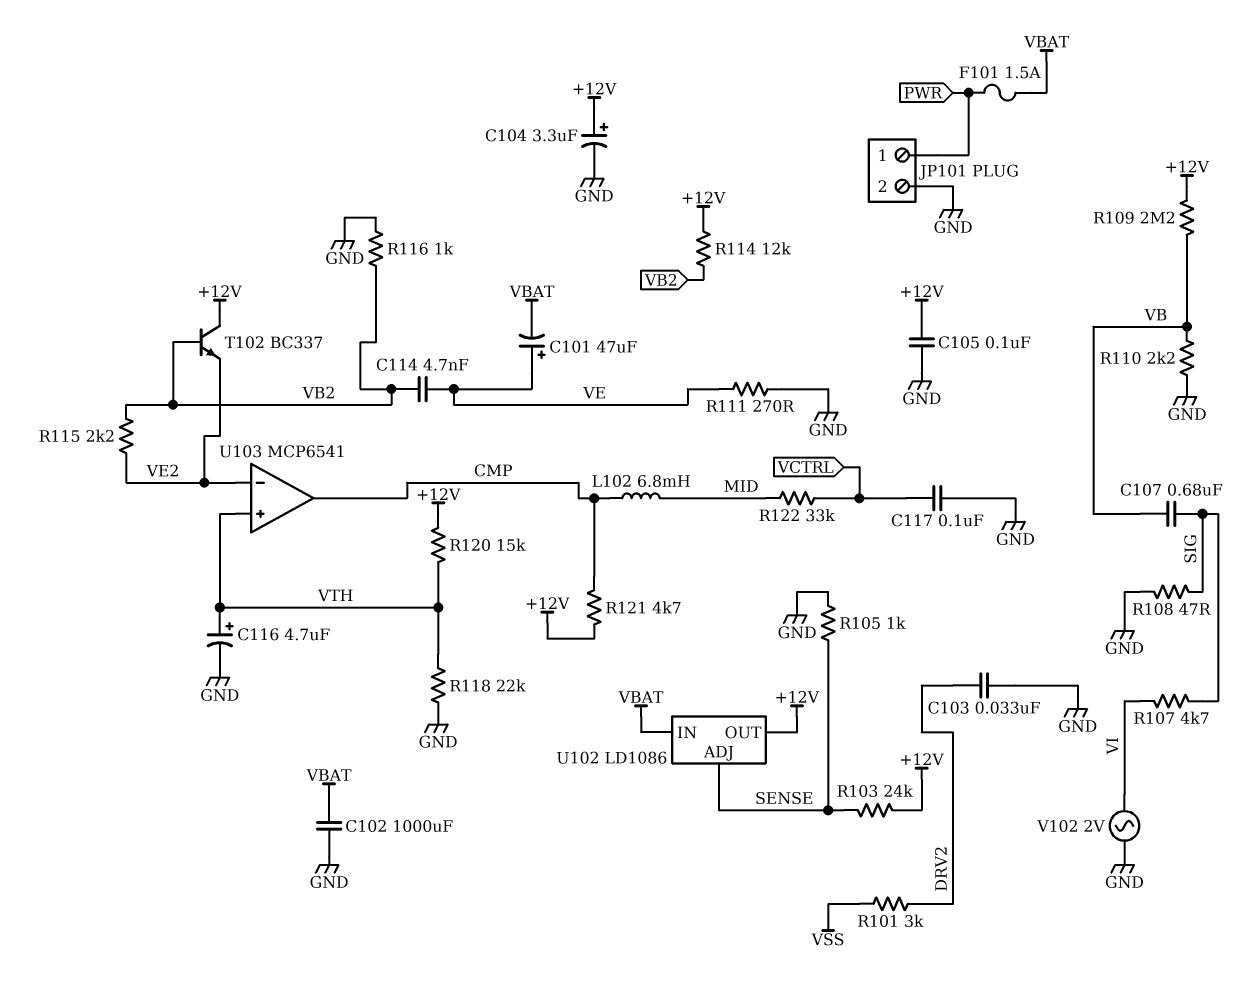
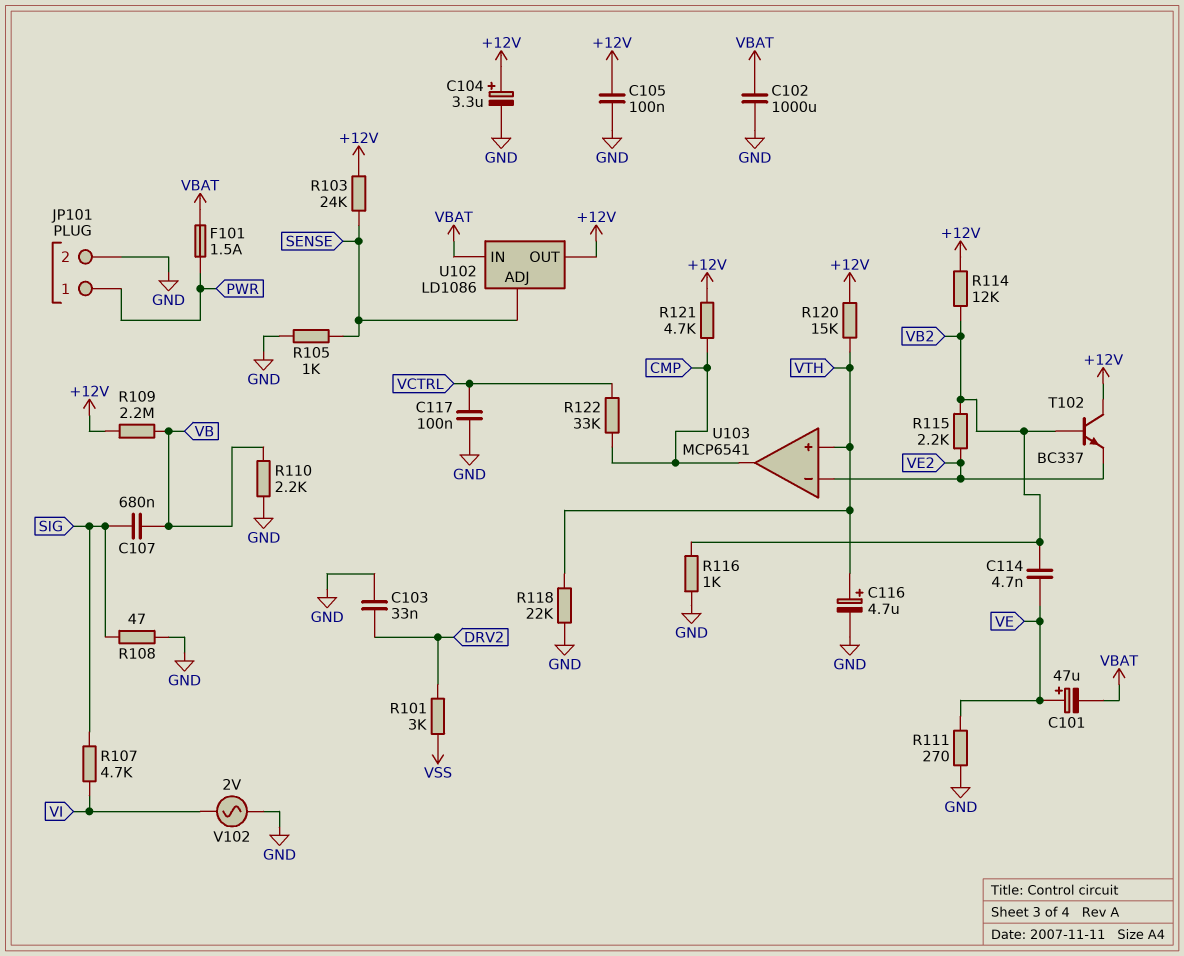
L102: 6.8mH (CMP, MID) -> none
R122: 33k (MID, VCTRL) -> 33k (CMP, VCTRL)

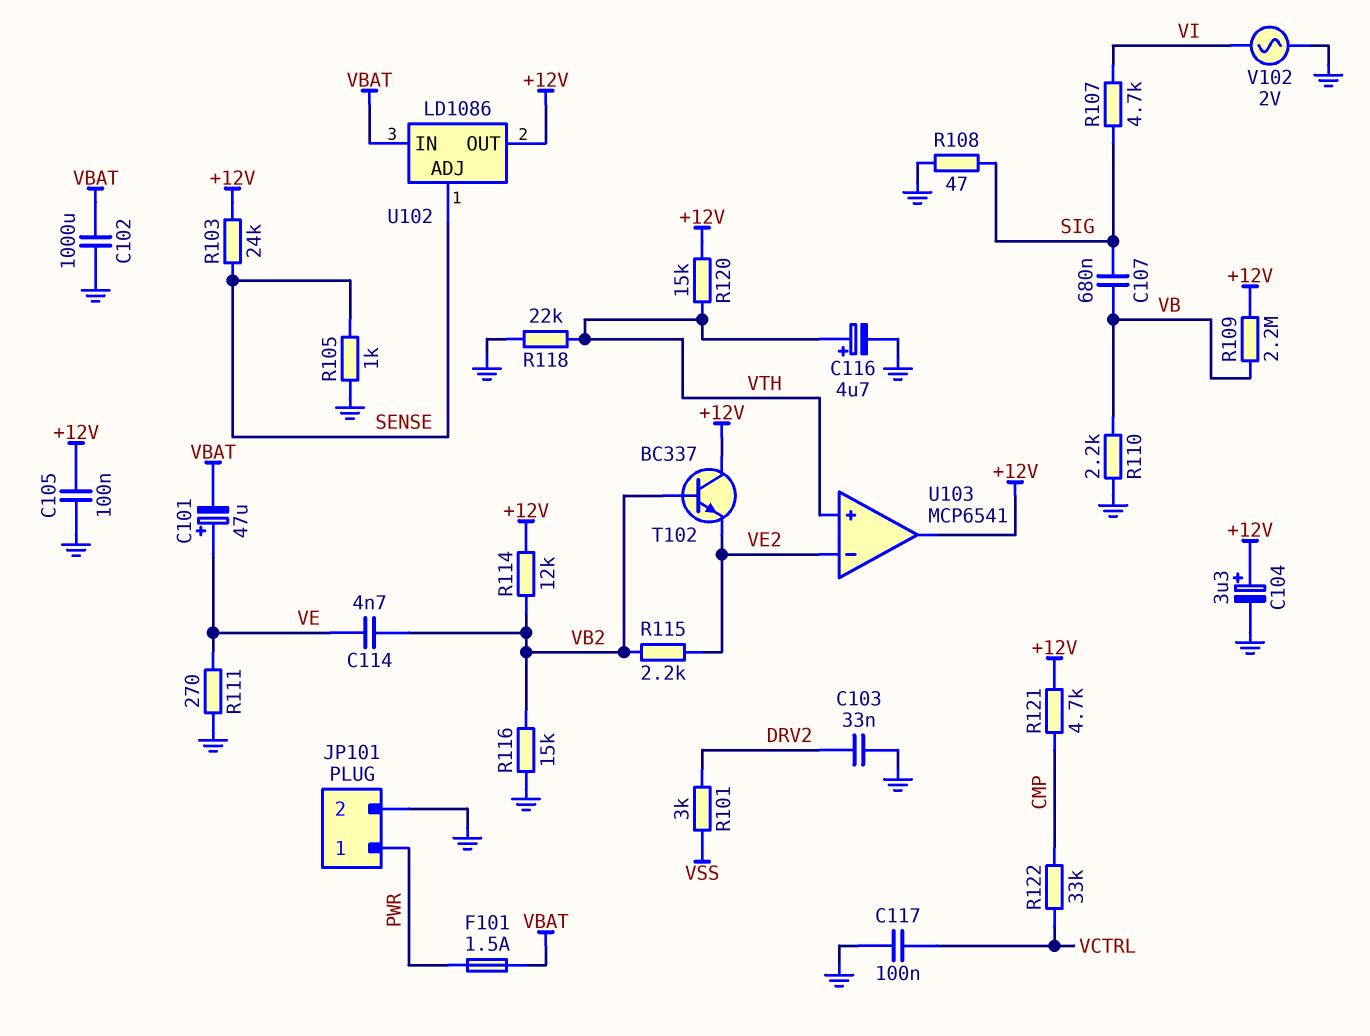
R116: 1k (GND, VB2) -> 15k (GND, VB2)
U103 pin out: CMP -> +12V

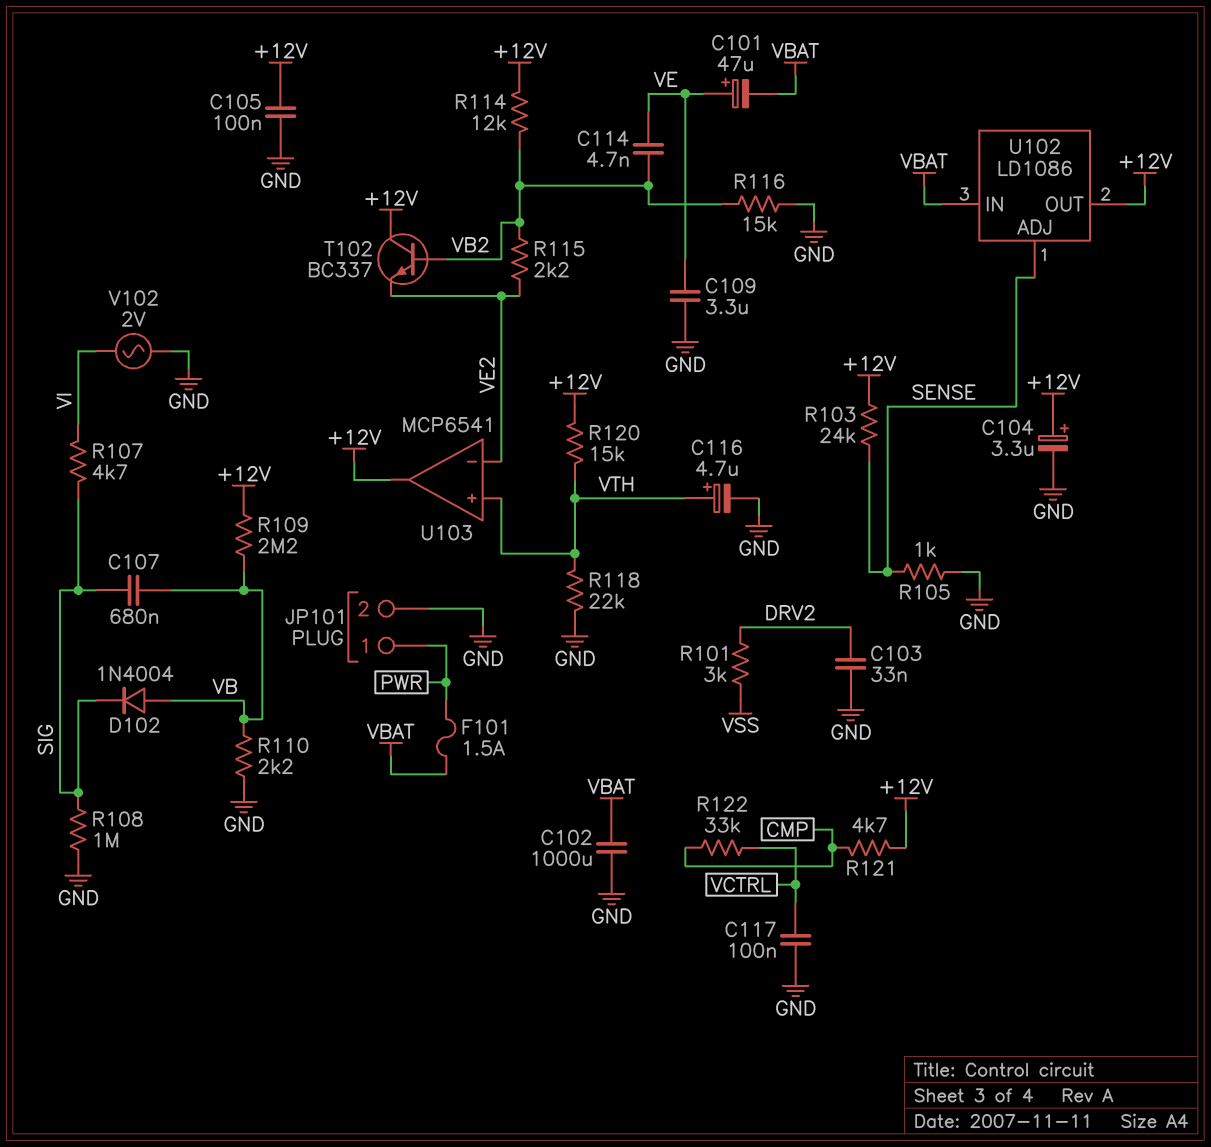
C109: none -> 3.3uF (GND, VE)
D102: none -> diode 1N4004 (A VB, K SIG)
R108: 47 (GND, SIG) -> 1M (GND, SIG)
R111: 270 (GND, VE) -> none

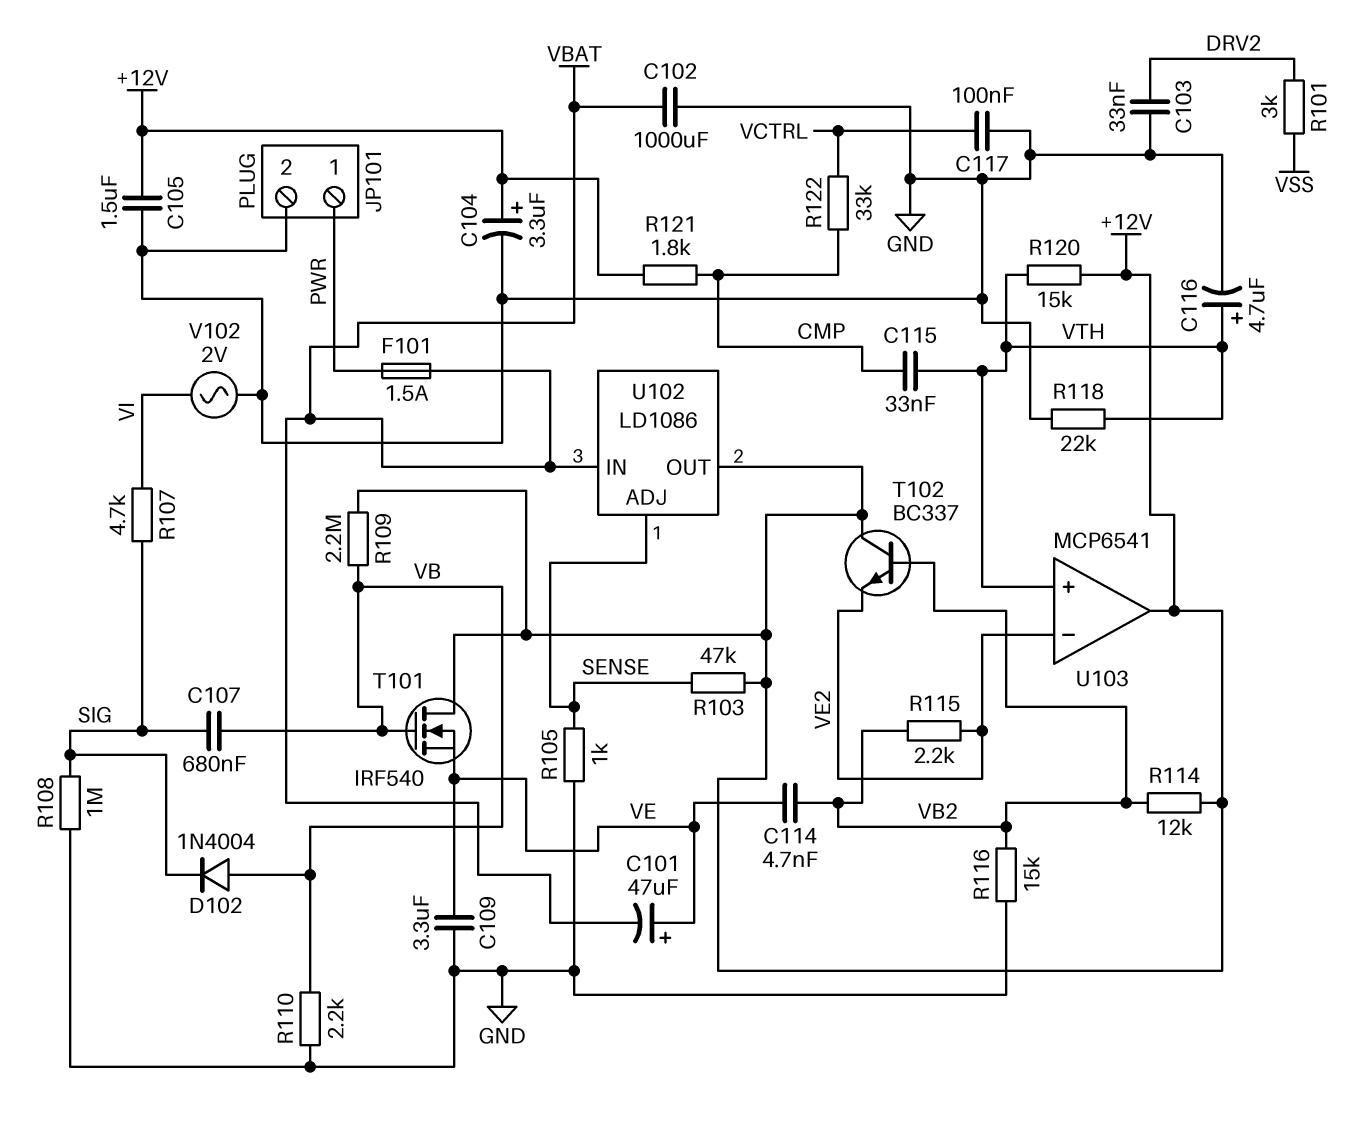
C105: 100nF (+12V, GND) -> 1.5uF (+12V, GND)
C115: none -> 33nF (CMP, VTH)
R103: 24k (+12V, SENSE) -> 47k (+12V, SENSE)
R121: 4.7k (+12V, CMP) -> 1.8k (+12V, CMP)
T101: none -> NMOS IRF540 (G VB, D +12V, S VE)

